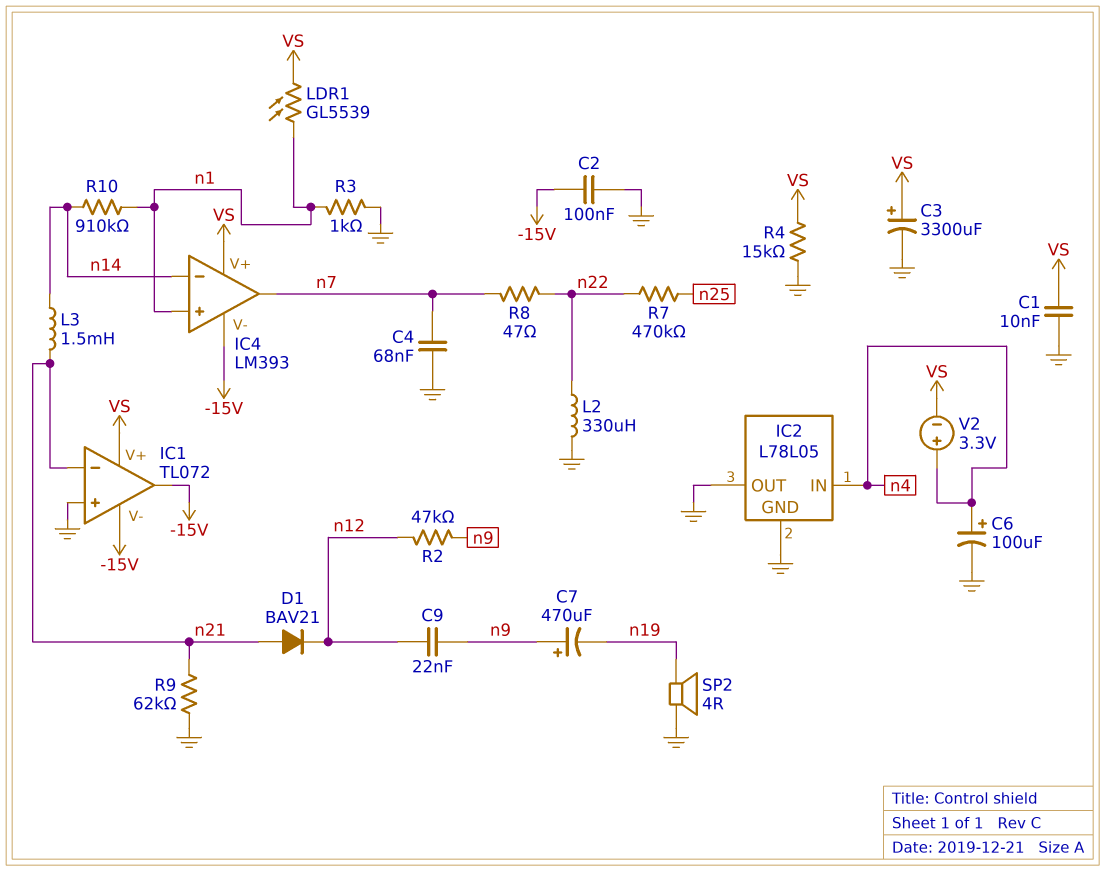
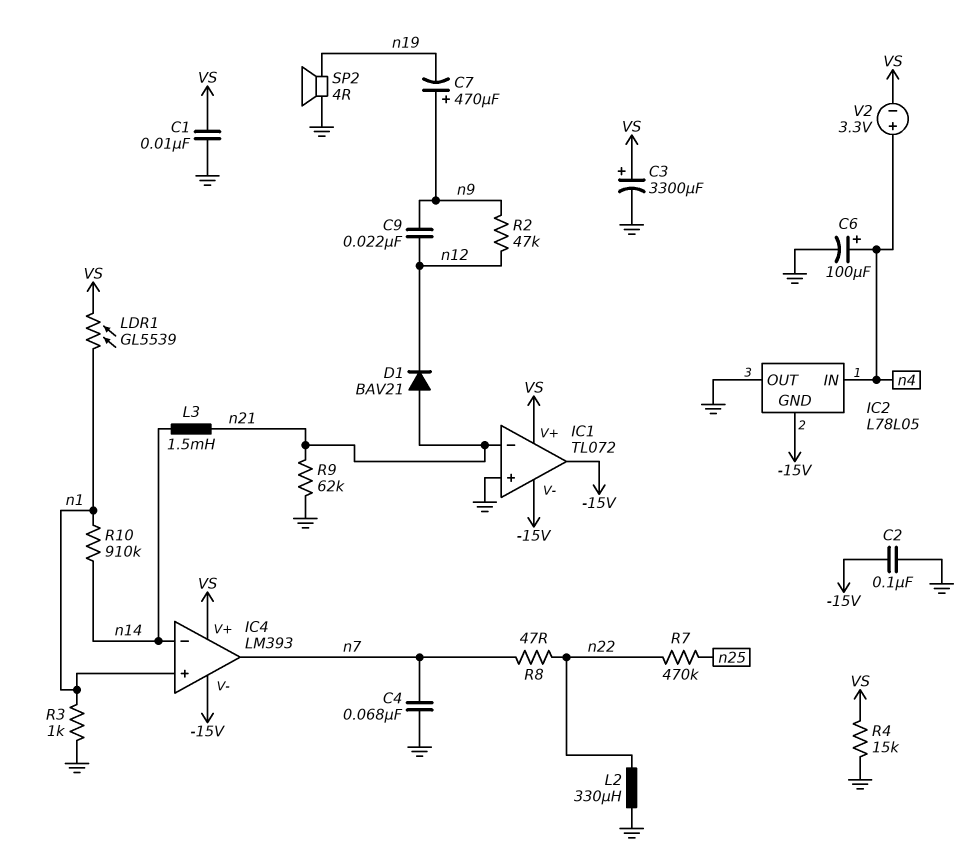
IC2 pin GND: GND -> -15V

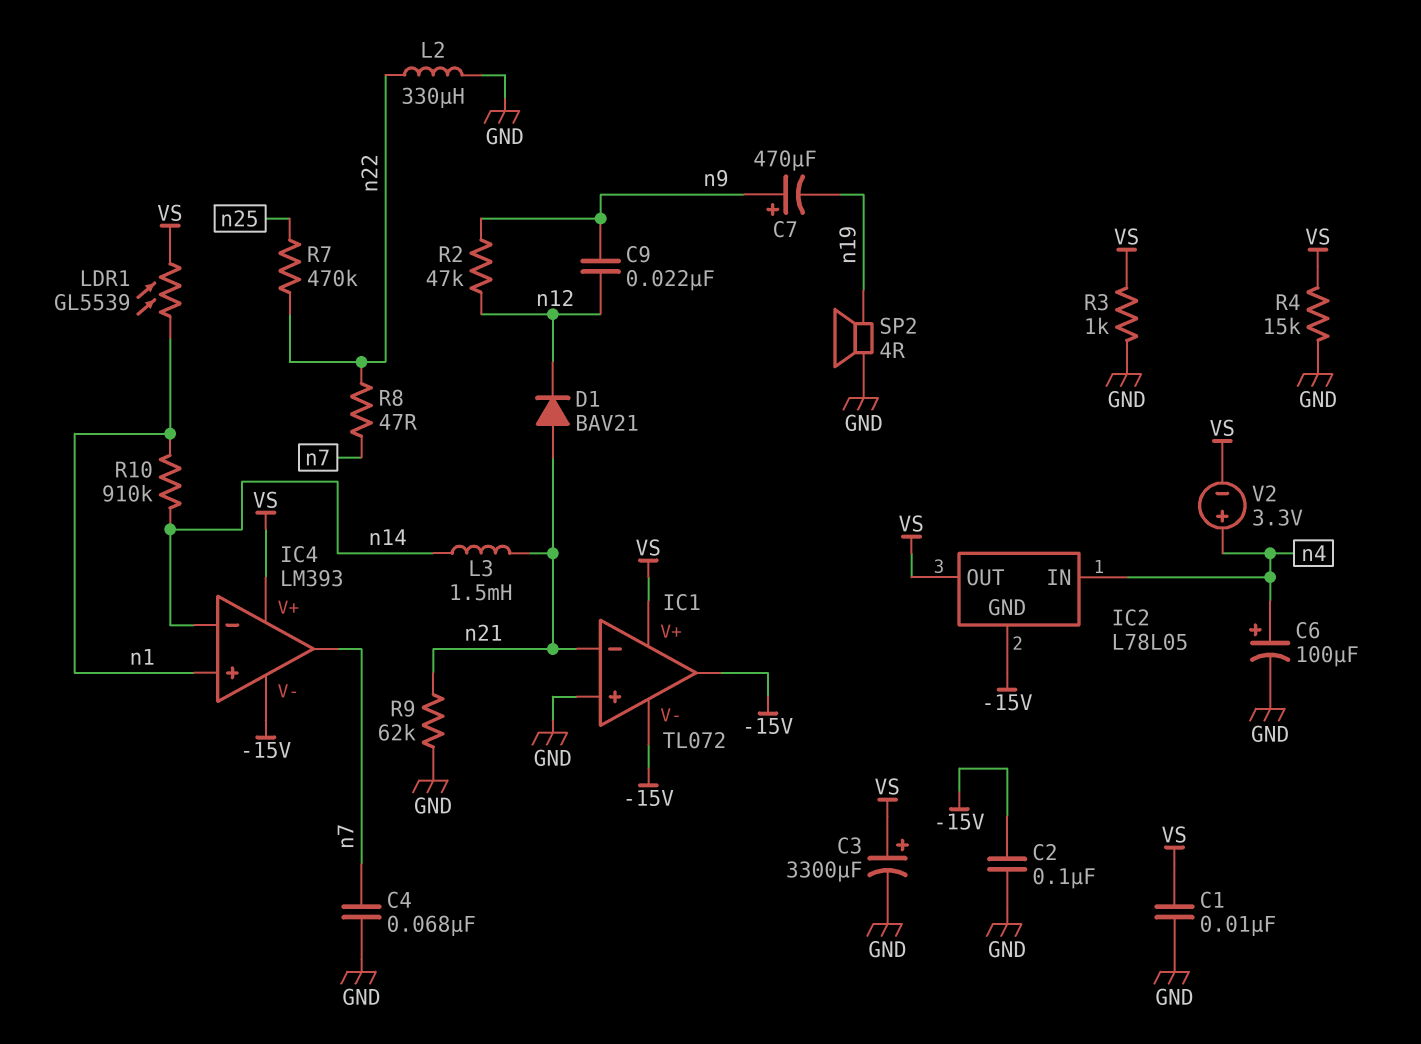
IC2 pin OUT: GND -> VS
R3: 1k (GND, n1) -> 1k (GND, VS)

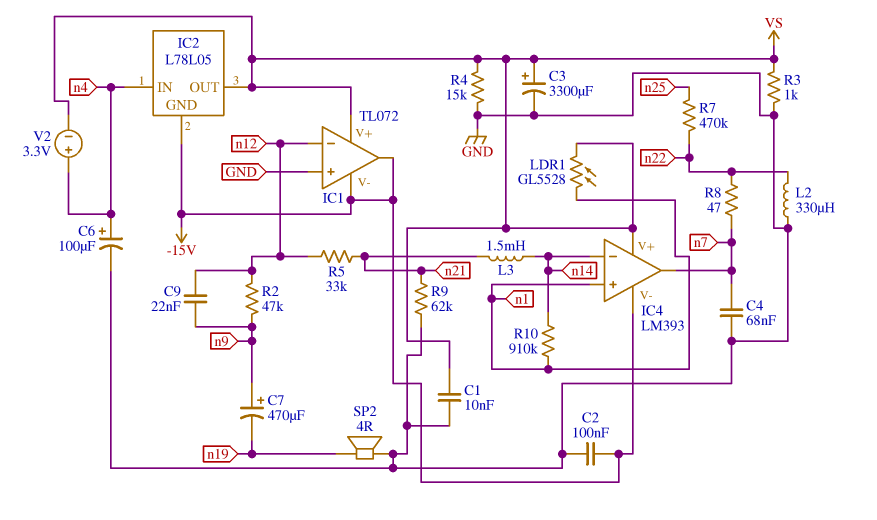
D1: diode BAV21 (A n21, K n12) -> none
IC1 pin in-: n21 -> n12
LDR1: GL5539 (VS, n1) -> GL5528 (VS, n1)
R5: none -> 33k (n12, n21)

